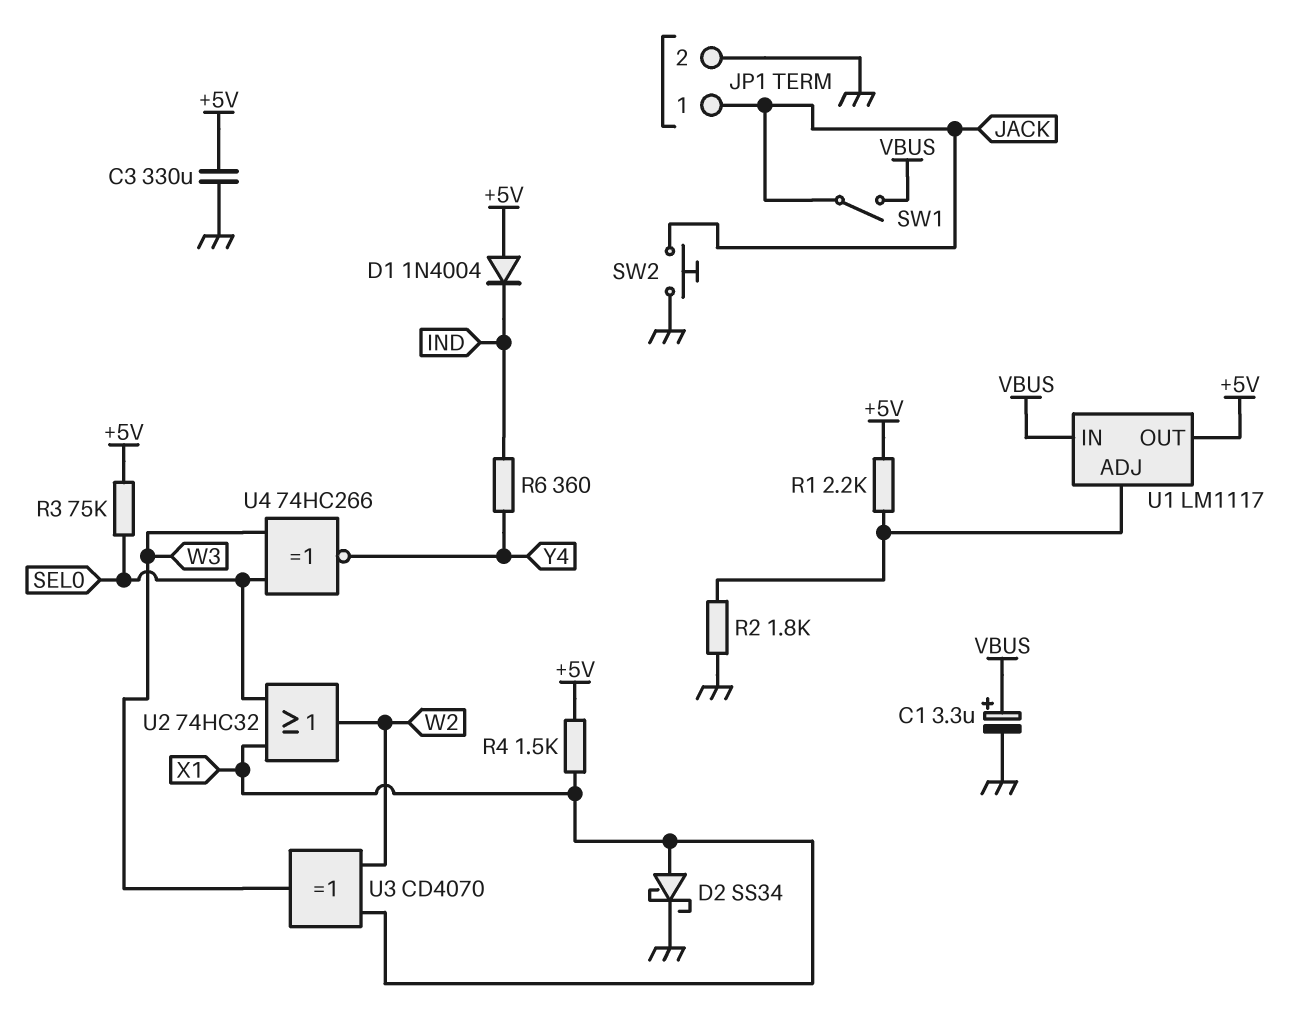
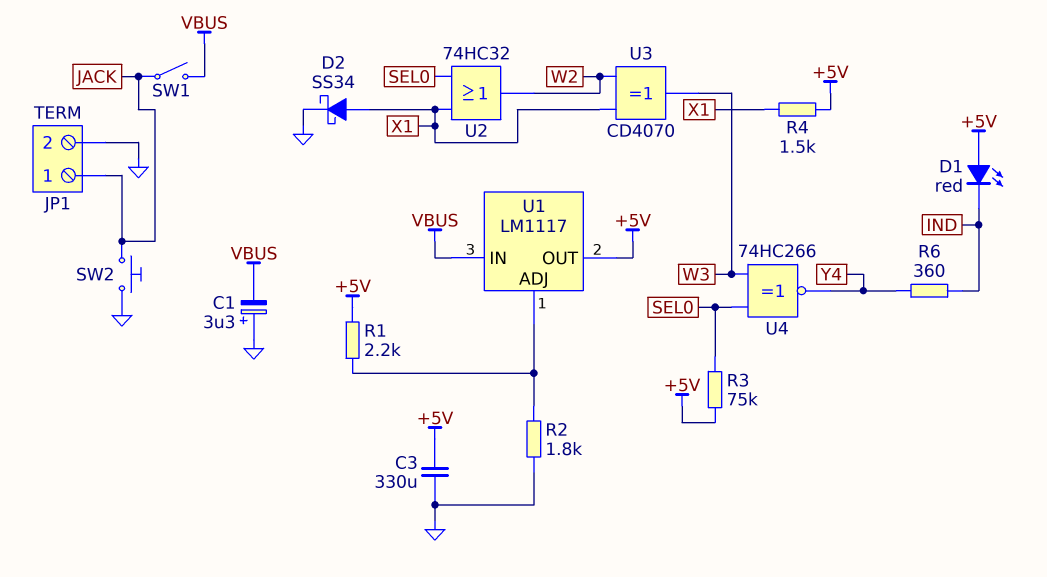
C1: 3.3uF (plus VBUS, minus GND) -> 3.3uF (plus GND, minus VBUS)
D1: diode 1N4004 (A +5V, K IND) -> LED red (A +5V, K IND)

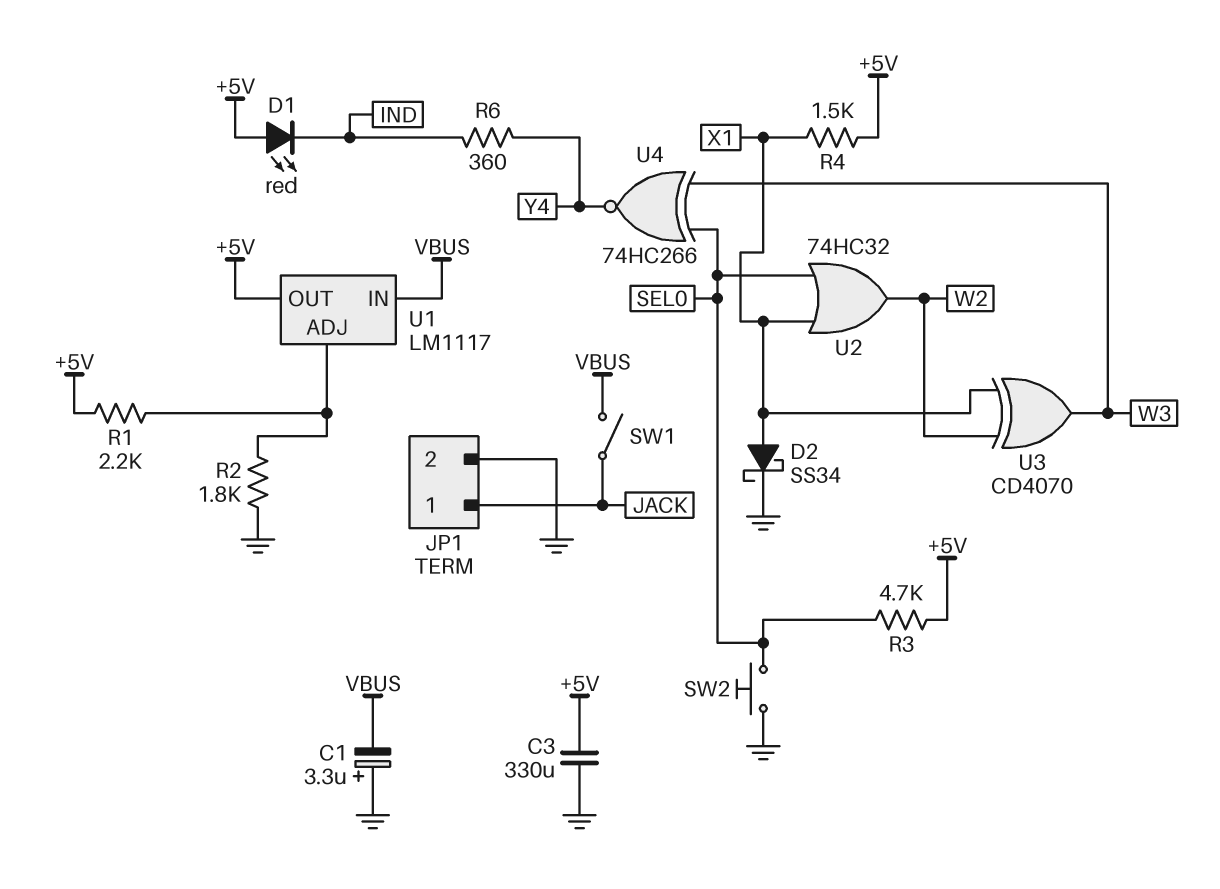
R3: 75k (+5V, SEL0) -> 4.7k (+5V, SEL0)
SW2: button (GND, JACK) -> button (GND, SEL0)

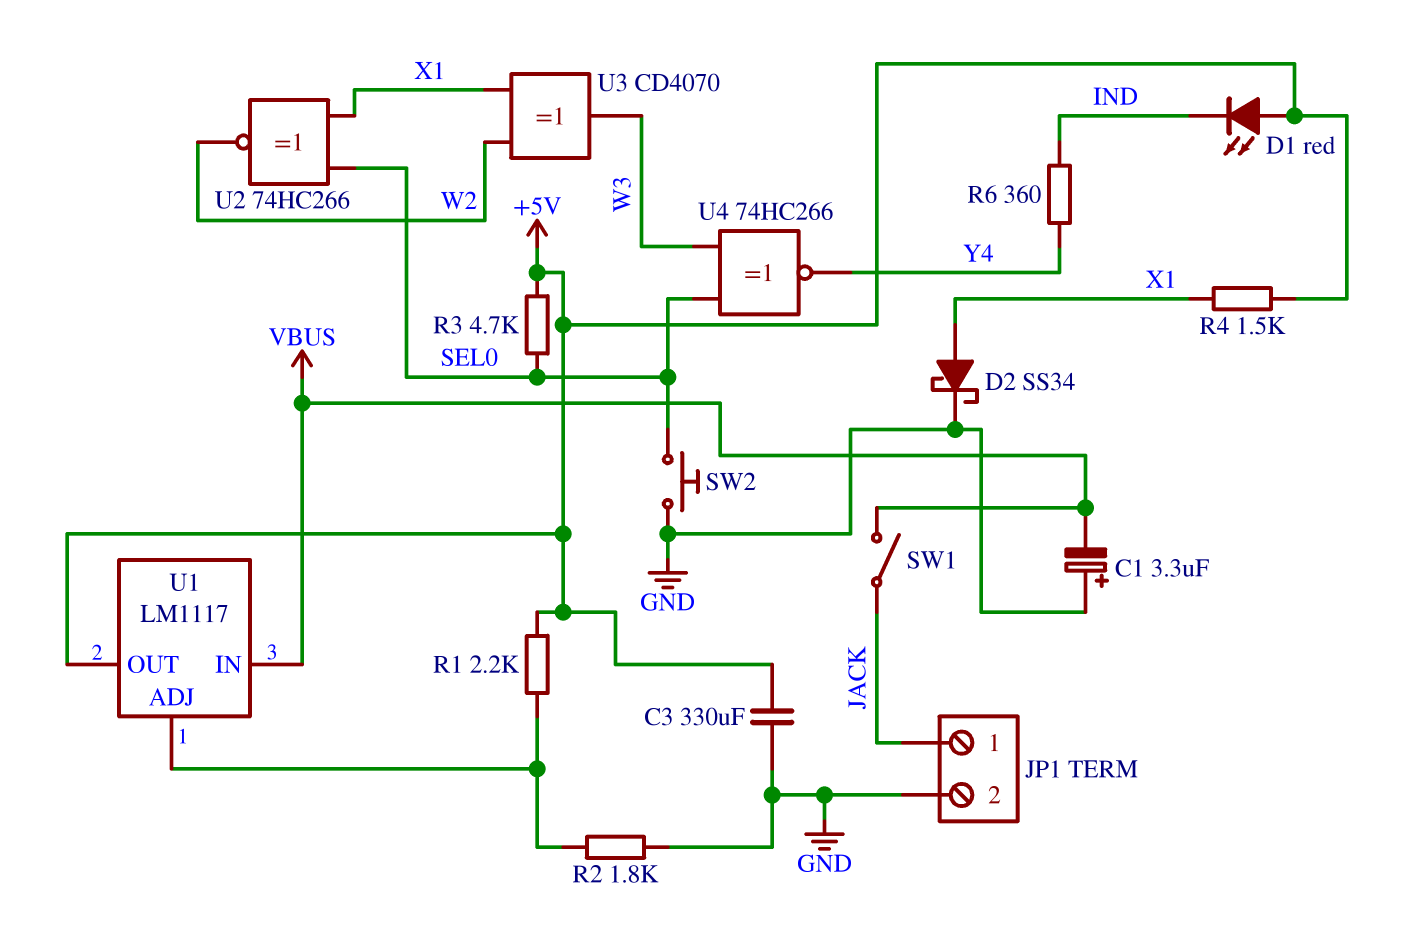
U2: OR 74HC32 (in SEL0, in X1, out W2) -> XNOR 74HC266 (in SEL0, in X1, out W2)

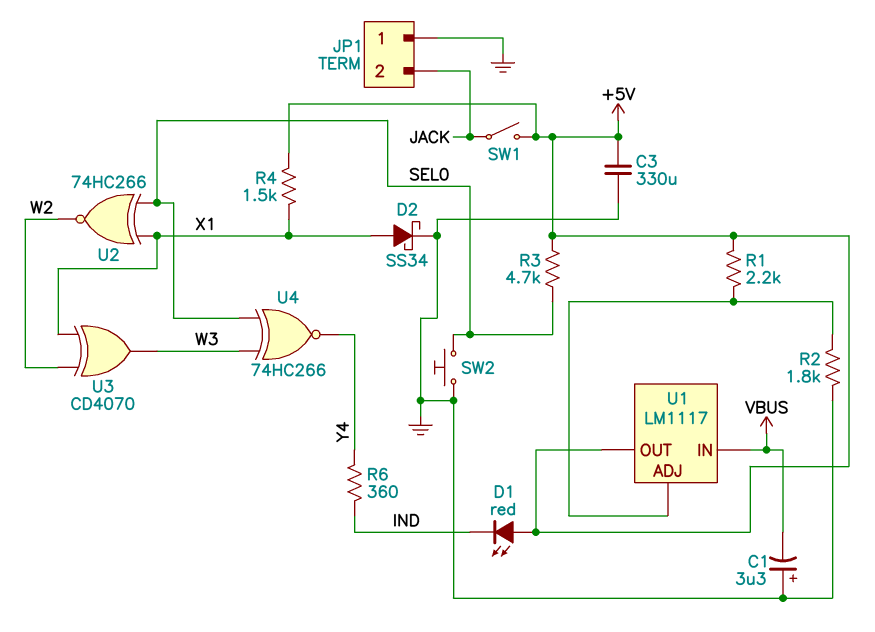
JP1 pin 1: JACK -> GND
JP1 pin 2: GND -> JACK
SW1: switch (JACK, VBUS) -> switch (+5V, JACK)

